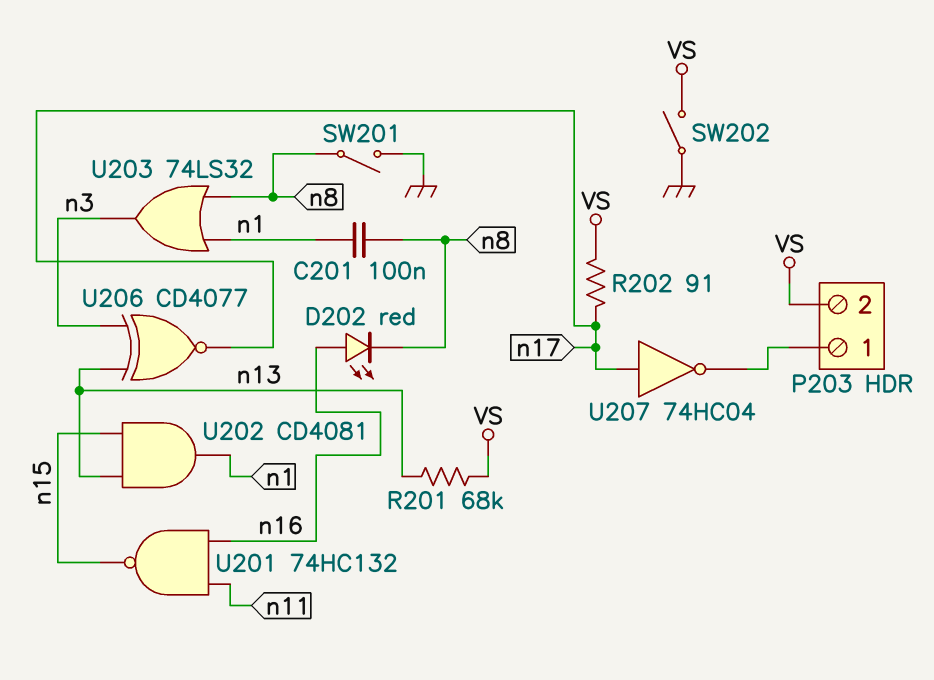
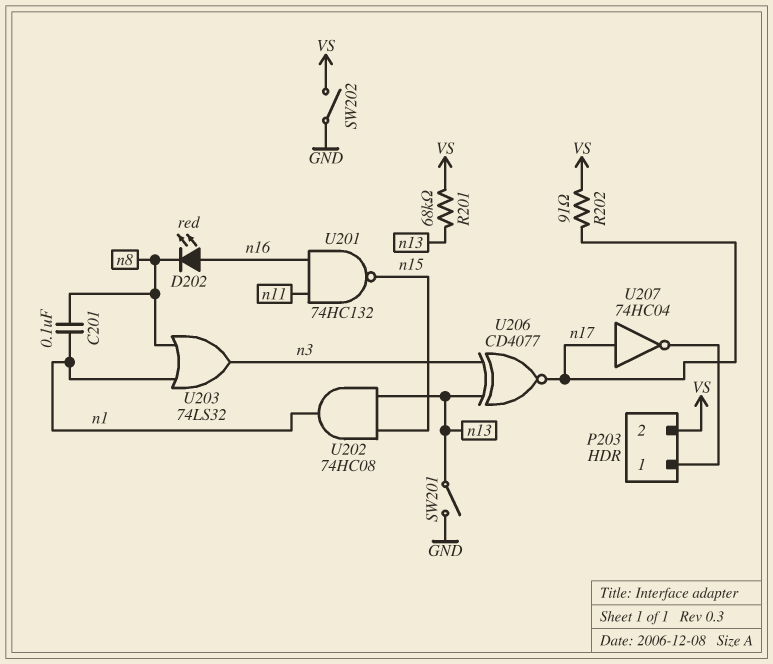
SW201: switch (GND, n8) -> switch (GND, n13)
U202: AND CD4081 (in n13, in n15, out n1) -> AND 74HC08 (in n13, in n15, out n1)

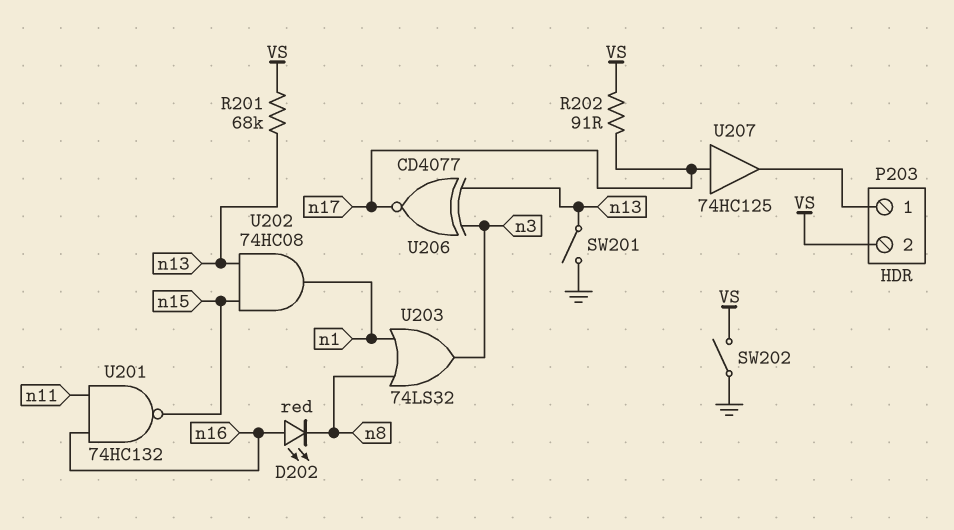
C201: 100nF (n1, n8) -> none
U207: NOT 74HC04 (in n17, out P203/1) -> buffer 74HC125 (in n17, out P203/1)

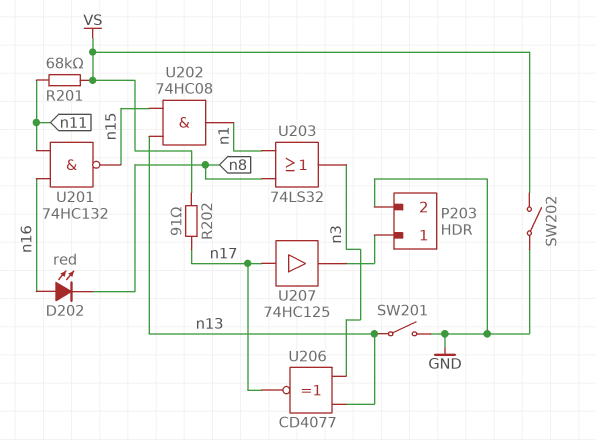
P203 pin 2: VS -> GND
R201: 68k (VS, n13) -> 68k (VS, n11)

